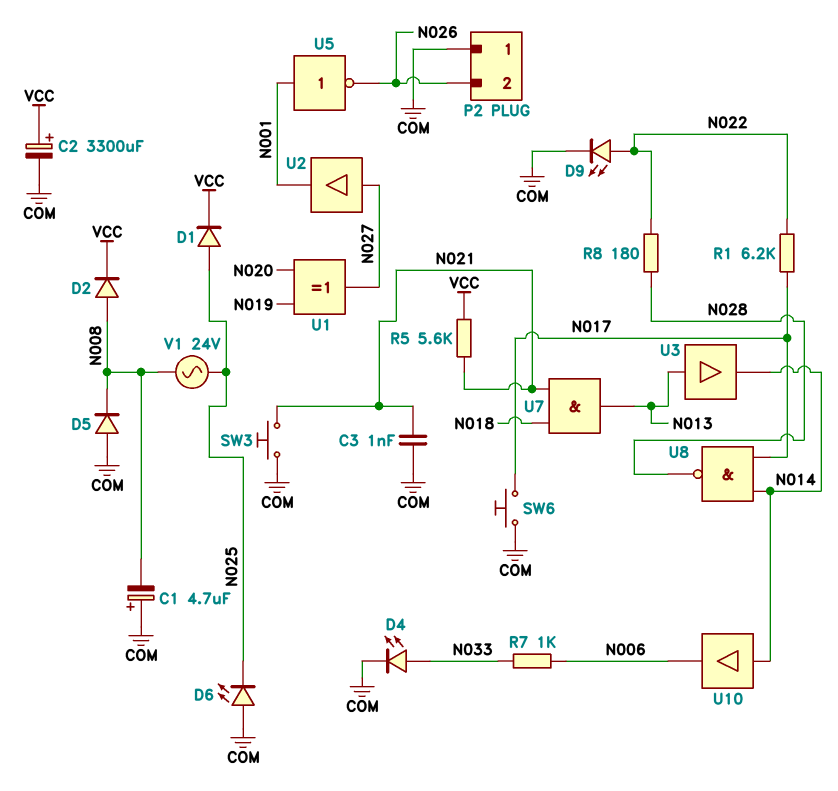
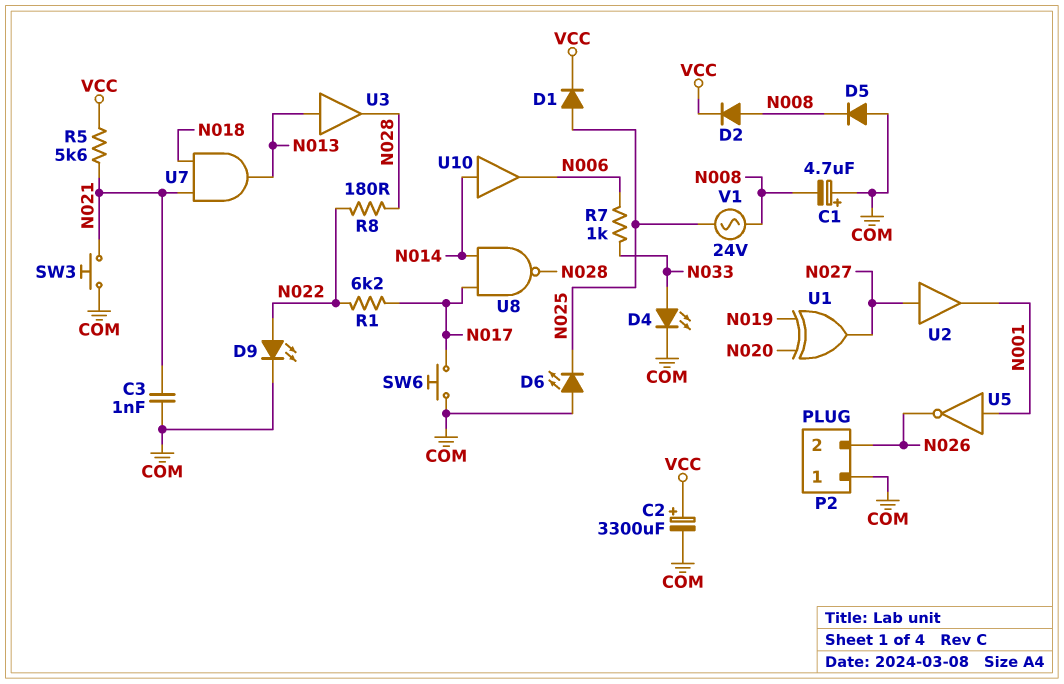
U3: buffer (in N013, out N014) -> buffer (in N013, out N028)

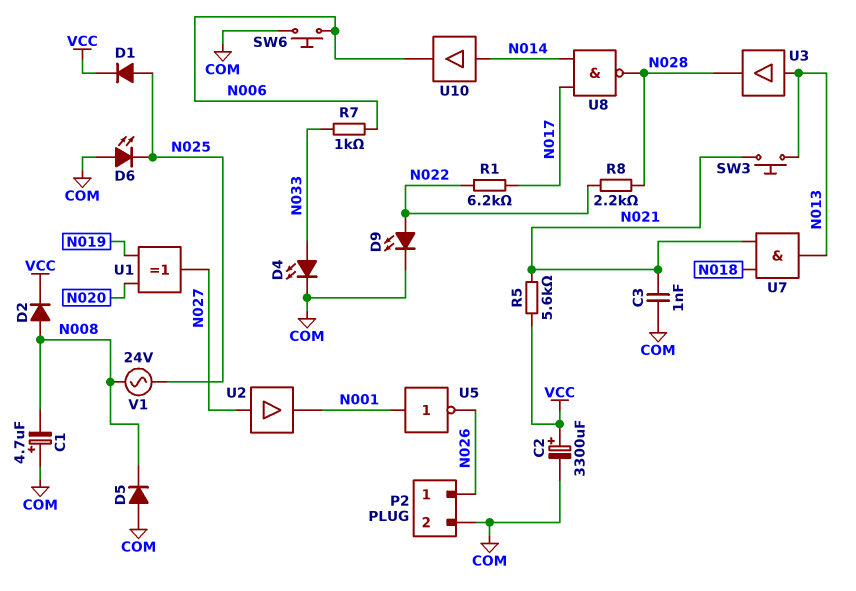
P2 pin 1: COM -> N026
P2 pin 2: N026 -> COM
R8: 180 (N022, N028) -> 2.2k (N022, N028)
SW3: button (COM, N021) -> button (N013, N021)
SW6: button (COM, N017) -> button (COM, N006)

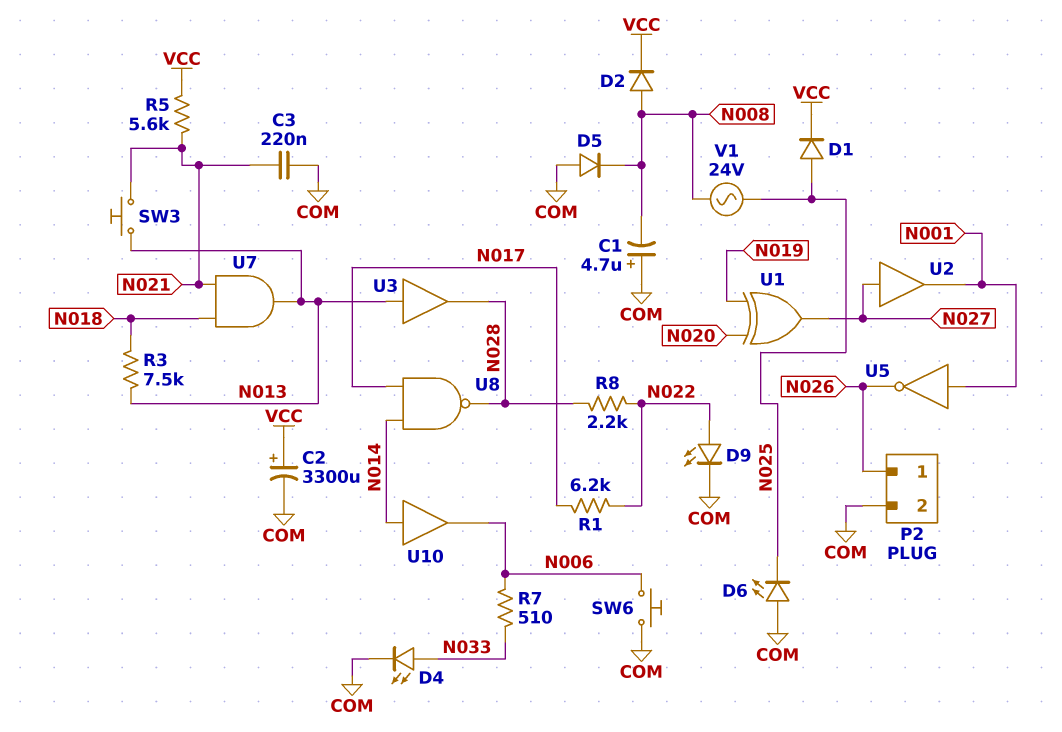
C3: 1nF (COM, N021) -> 220nF (COM, N021)
R3: none -> 7.5k (N013, N018)
R7: 1k (N006, N033) -> 510 (N006, N033)

